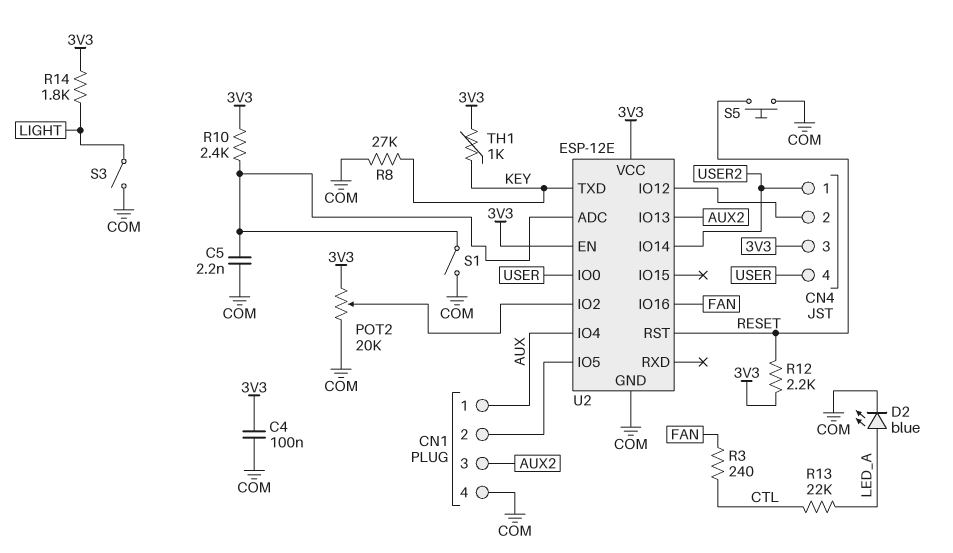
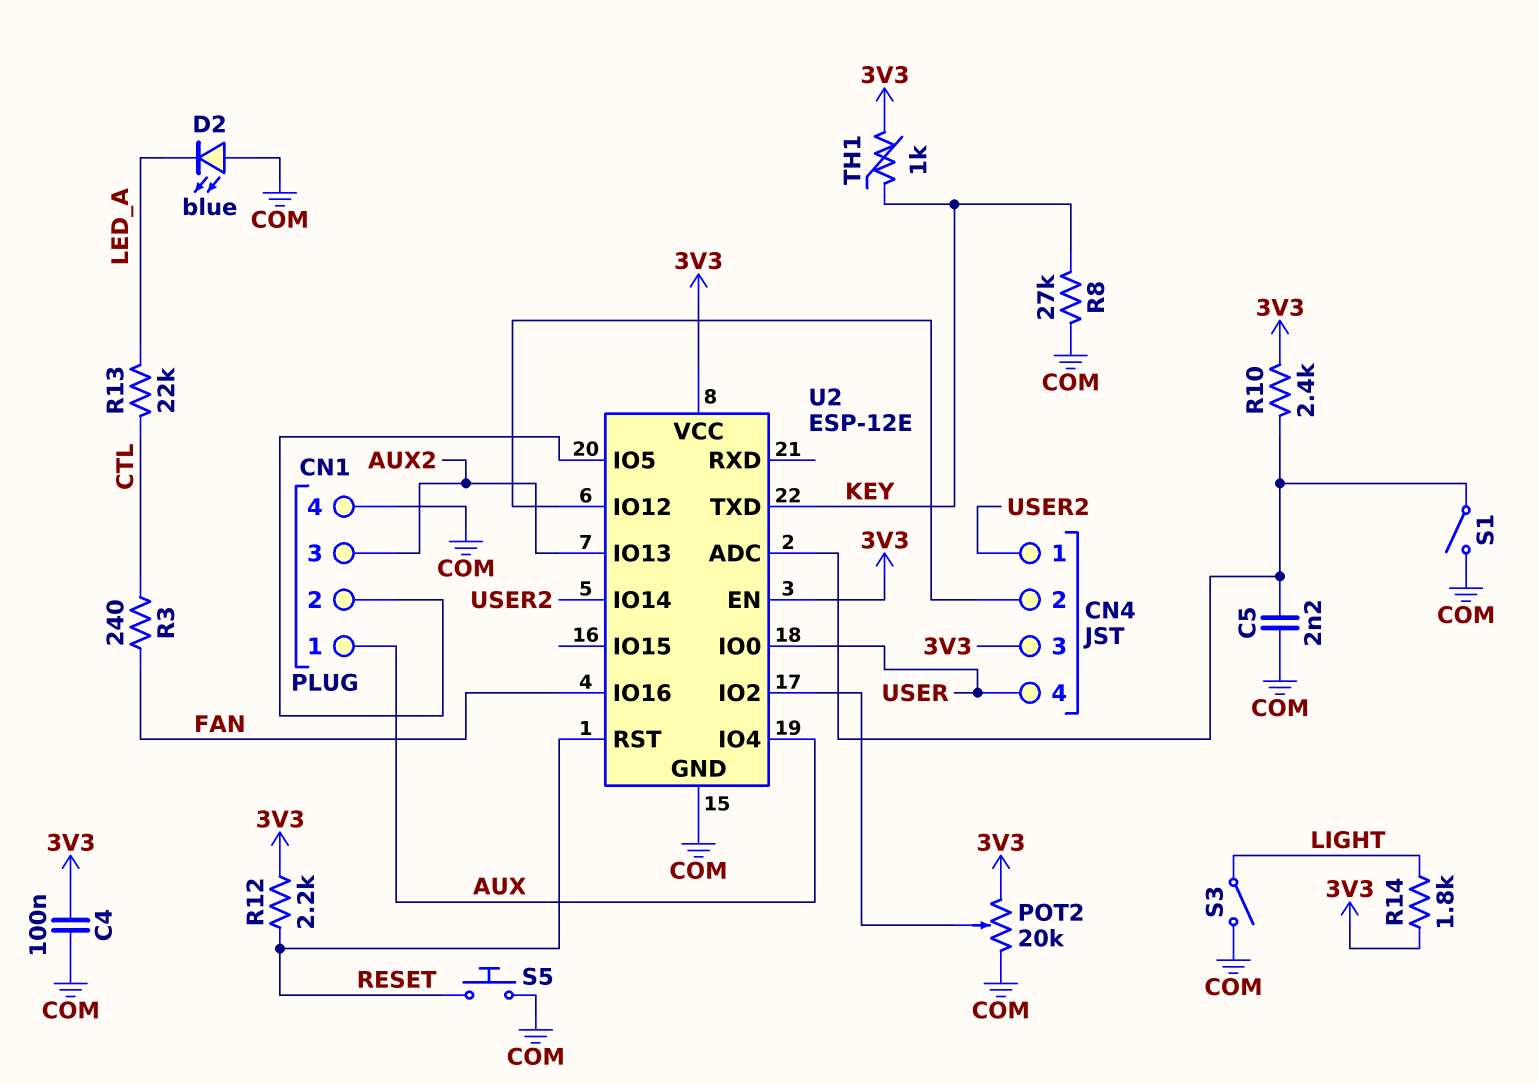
D2: LED blue (A LED_A, K COM) -> LED blue (A COM, K LED_A)

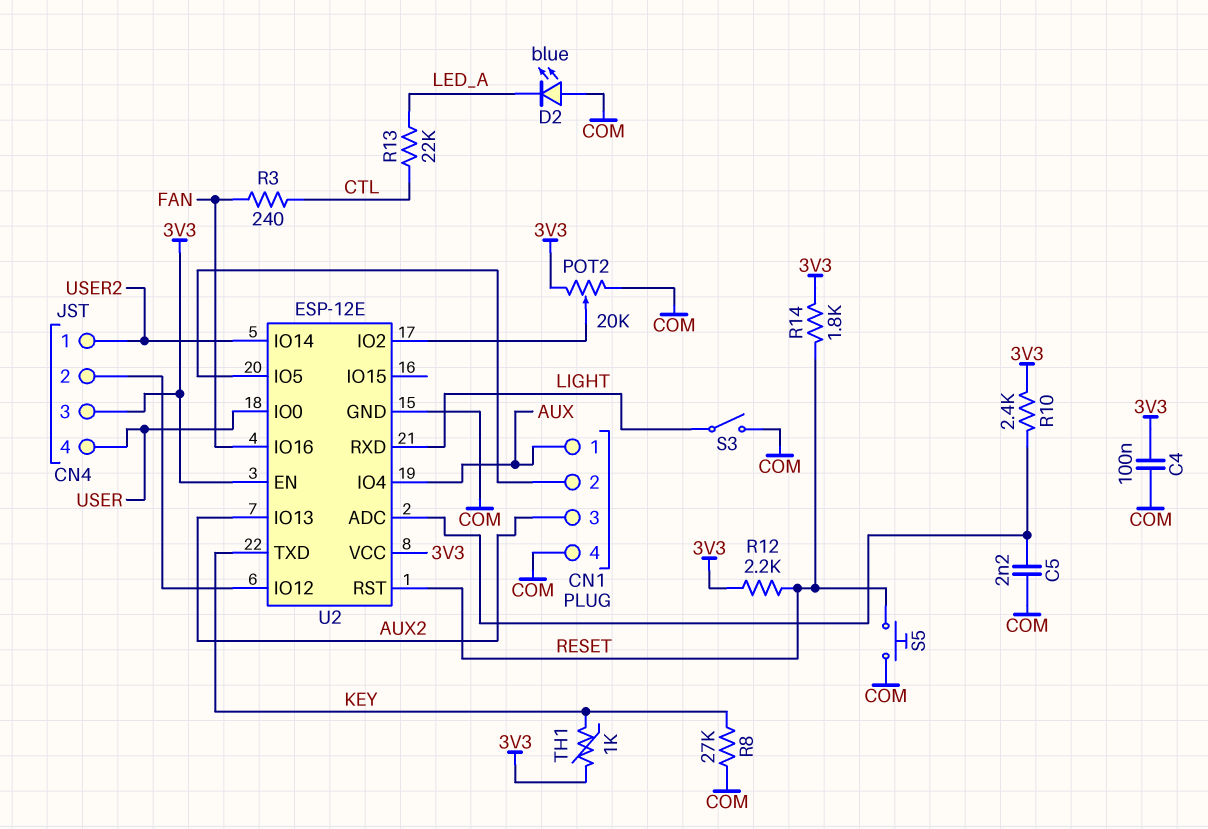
R14: 1.8k (3V3, LIGHT) -> 1.8k (3V3, RESET)
S1: switch (COM, U2/ADC) -> none
U2 pin RXD: none -> LIGHT

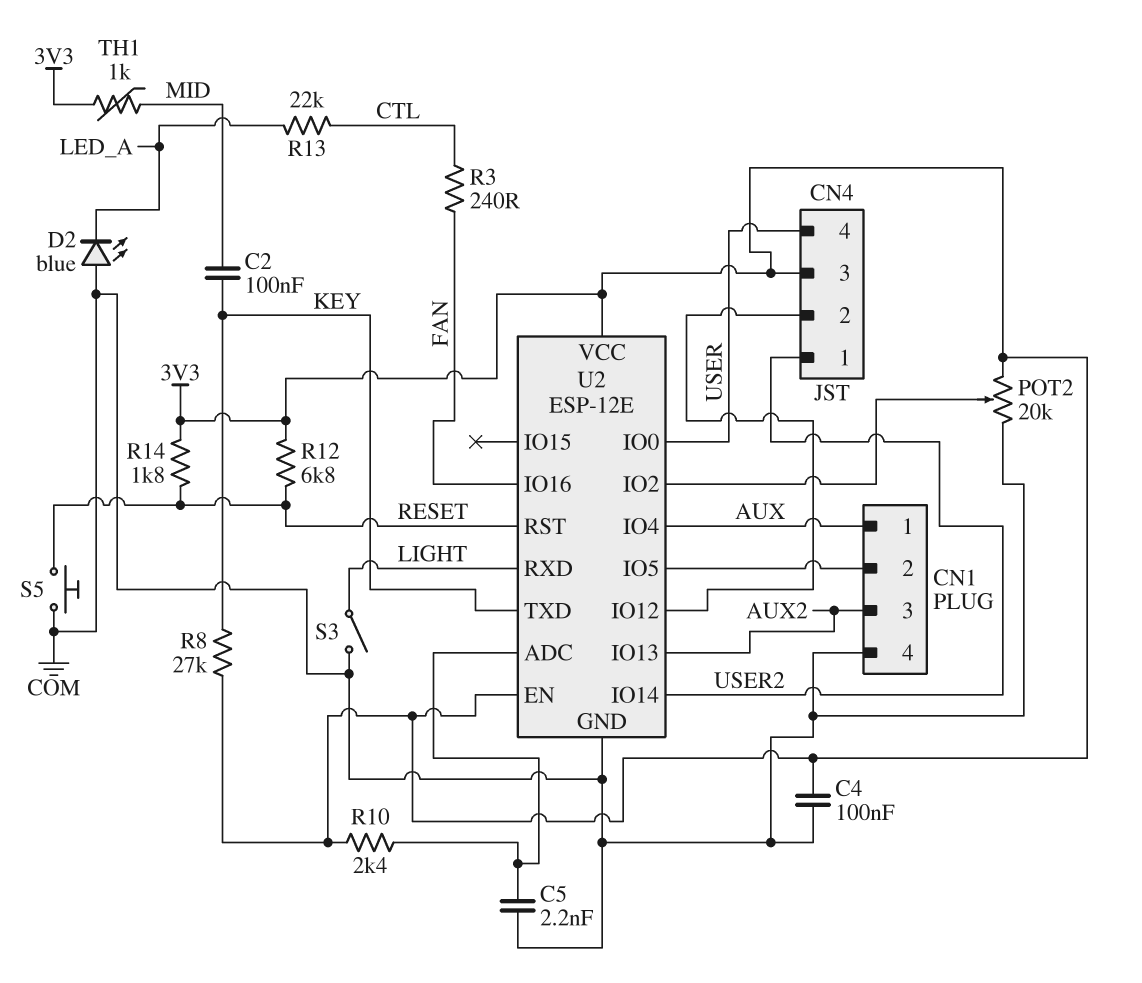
C2: none -> 100nF (KEY, MID)
R8: 27k (COM, KEY) -> 27k (3V3, KEY)
R12: 2.2k (3V3, RESET) -> 6.8k (3V3, RESET)
TH1: 1k (3V3, KEY) -> 1k (3V3, MID)

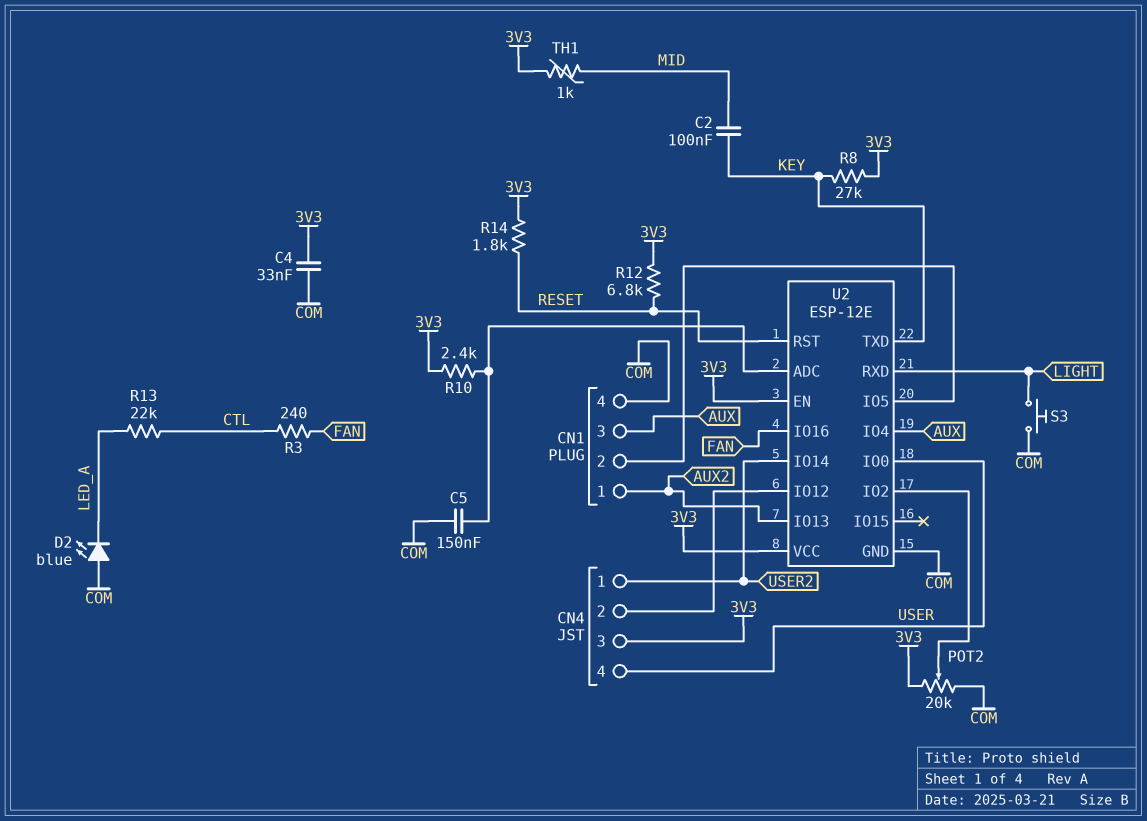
C4: 100nF (3V3, COM) -> 33nF (3V3, COM)
C5: 2.2nF (COM, U2/ADC) -> 150nF (COM, U2/ADC)
CN1 pin 1: AUX -> AUX2
CN1 pin 3: AUX2 -> AUX
S3: switch (COM, LIGHT) -> button (COM, LIGHT)
S5: button (COM, RESET) -> none

